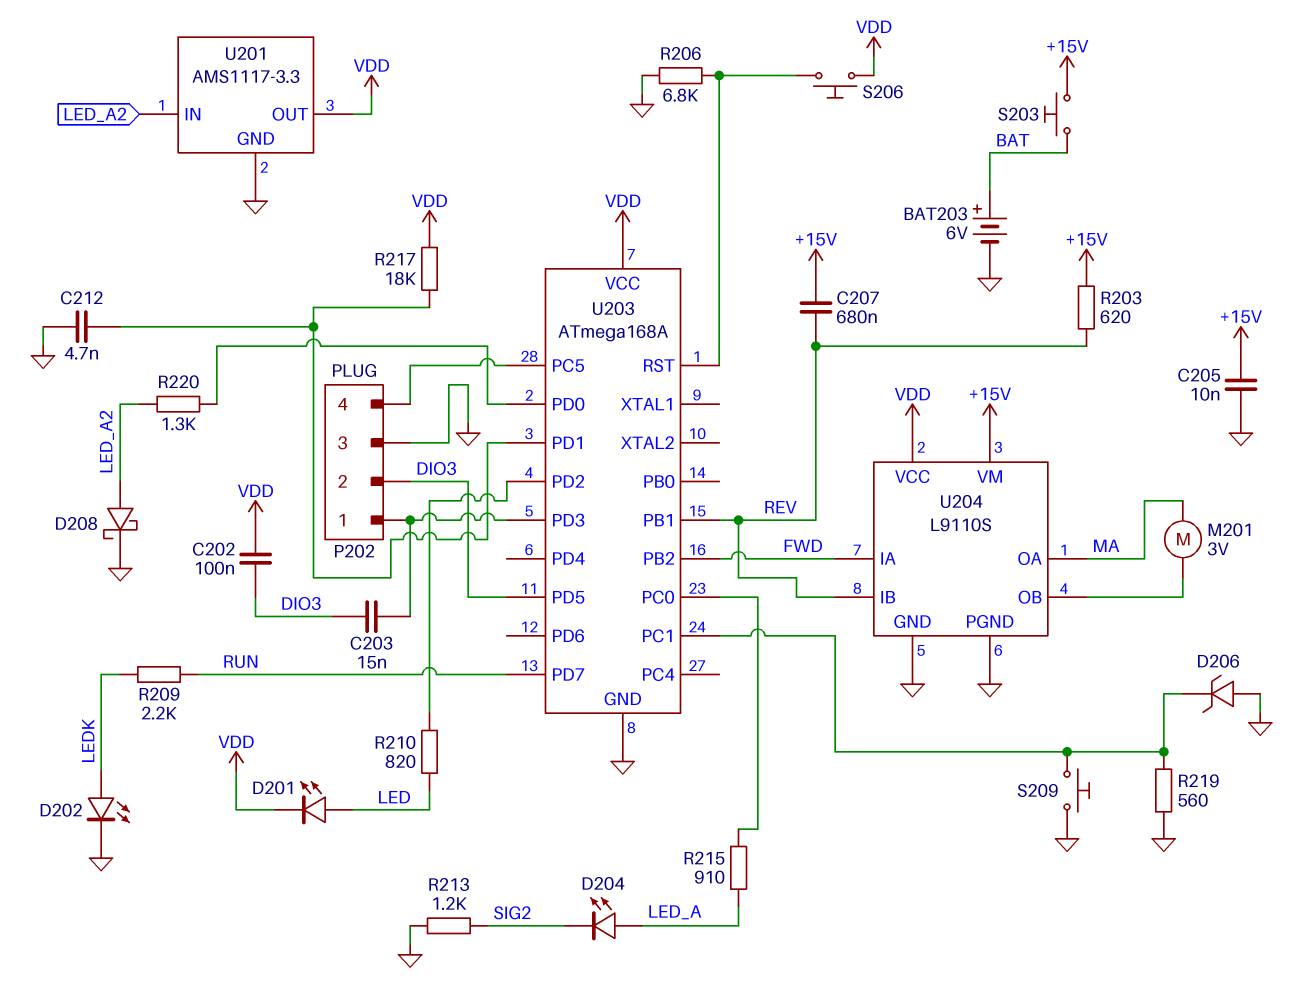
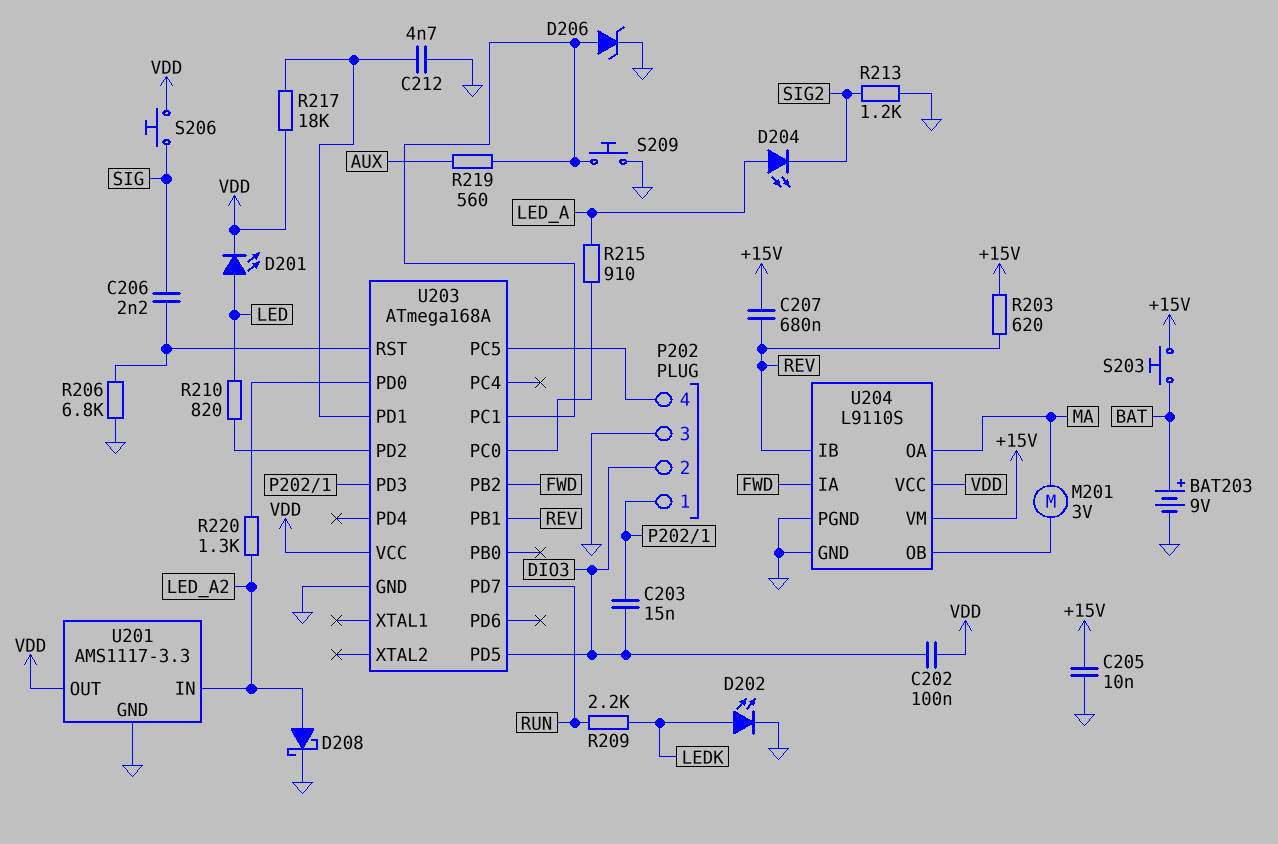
BAT203: 6V (plus BAT, minus GND) -> 9V (plus BAT, minus GND)
C206: none -> 2.2nF (SIG, U203/RST)
D206: zener (A GND, K U203/PC1) -> zener (A U203/PC1, K GND)
R219: 560 (GND, U203/PC1) -> 560 (AUX, U203/PC1)
S206: button (U203/RST, VDD) -> button (SIG, VDD)

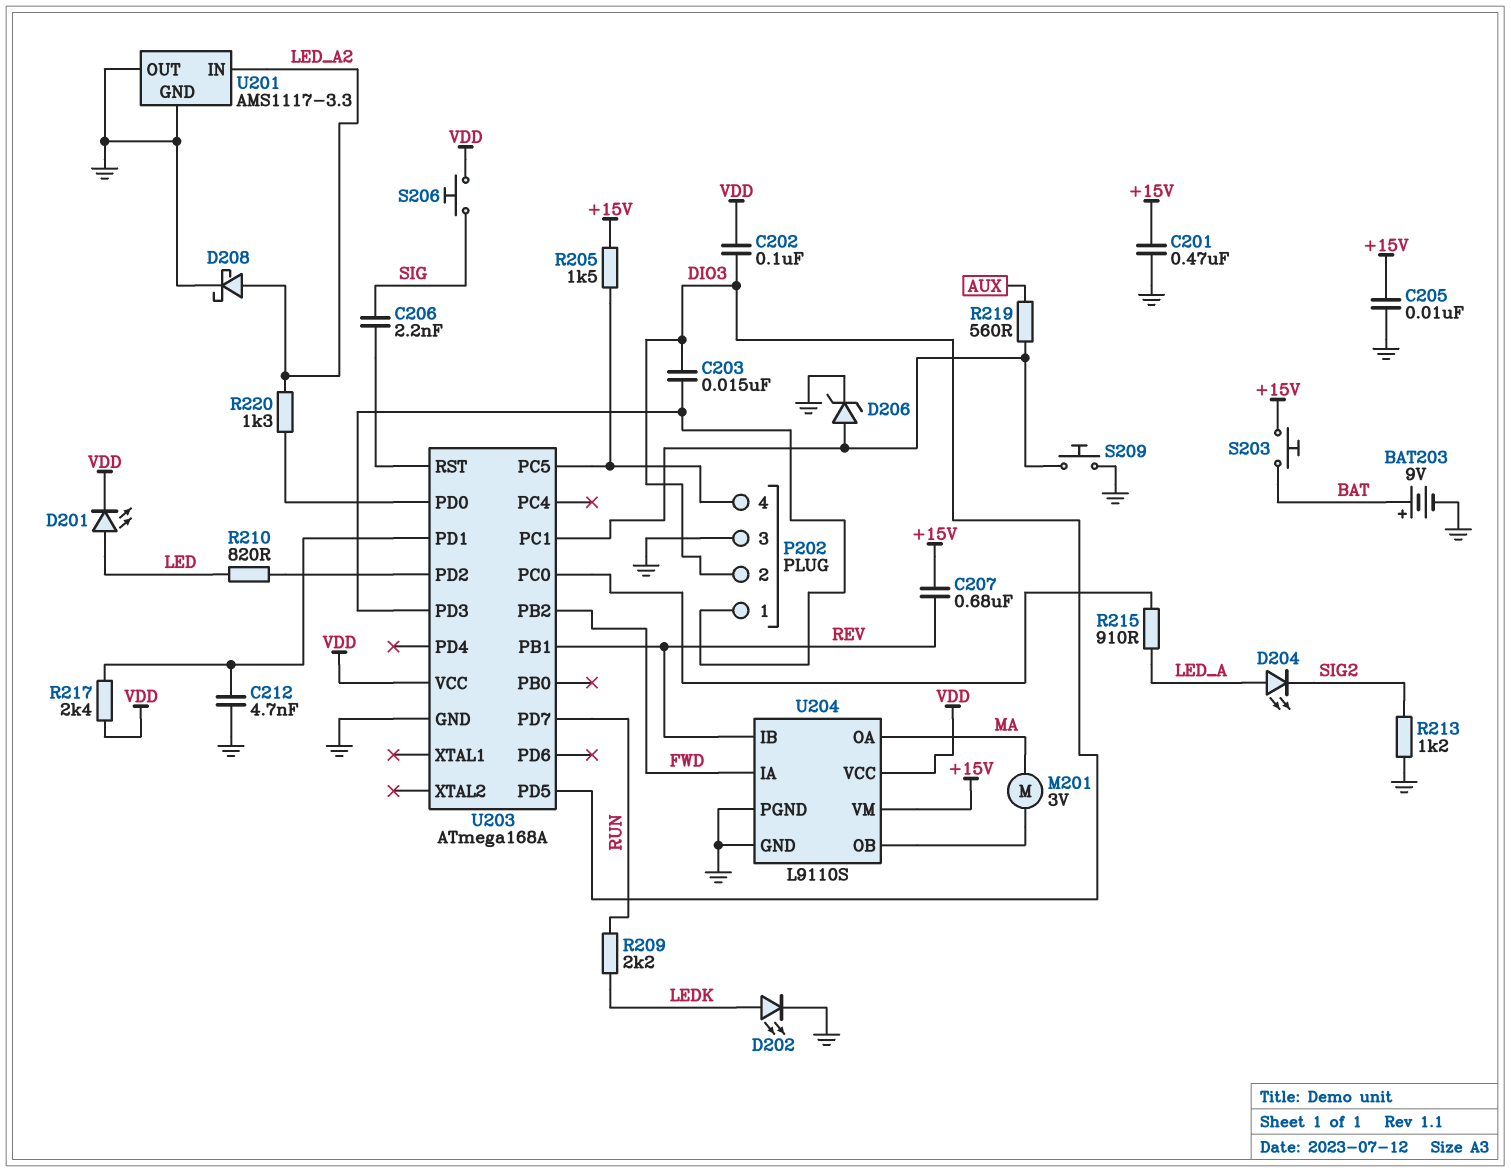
C201: none -> 470nF (+15V, GND)
R203: 620 (+15V, REV) -> none
R205: none -> 1.5k (+15V, P202/4)
R206: 6.8k (GND, U203/RST) -> none
R217: 18k (U203/PD1, VDD) -> 2.4k (U203/PD1, VDD)
U201 pin OUT: VDD -> GND

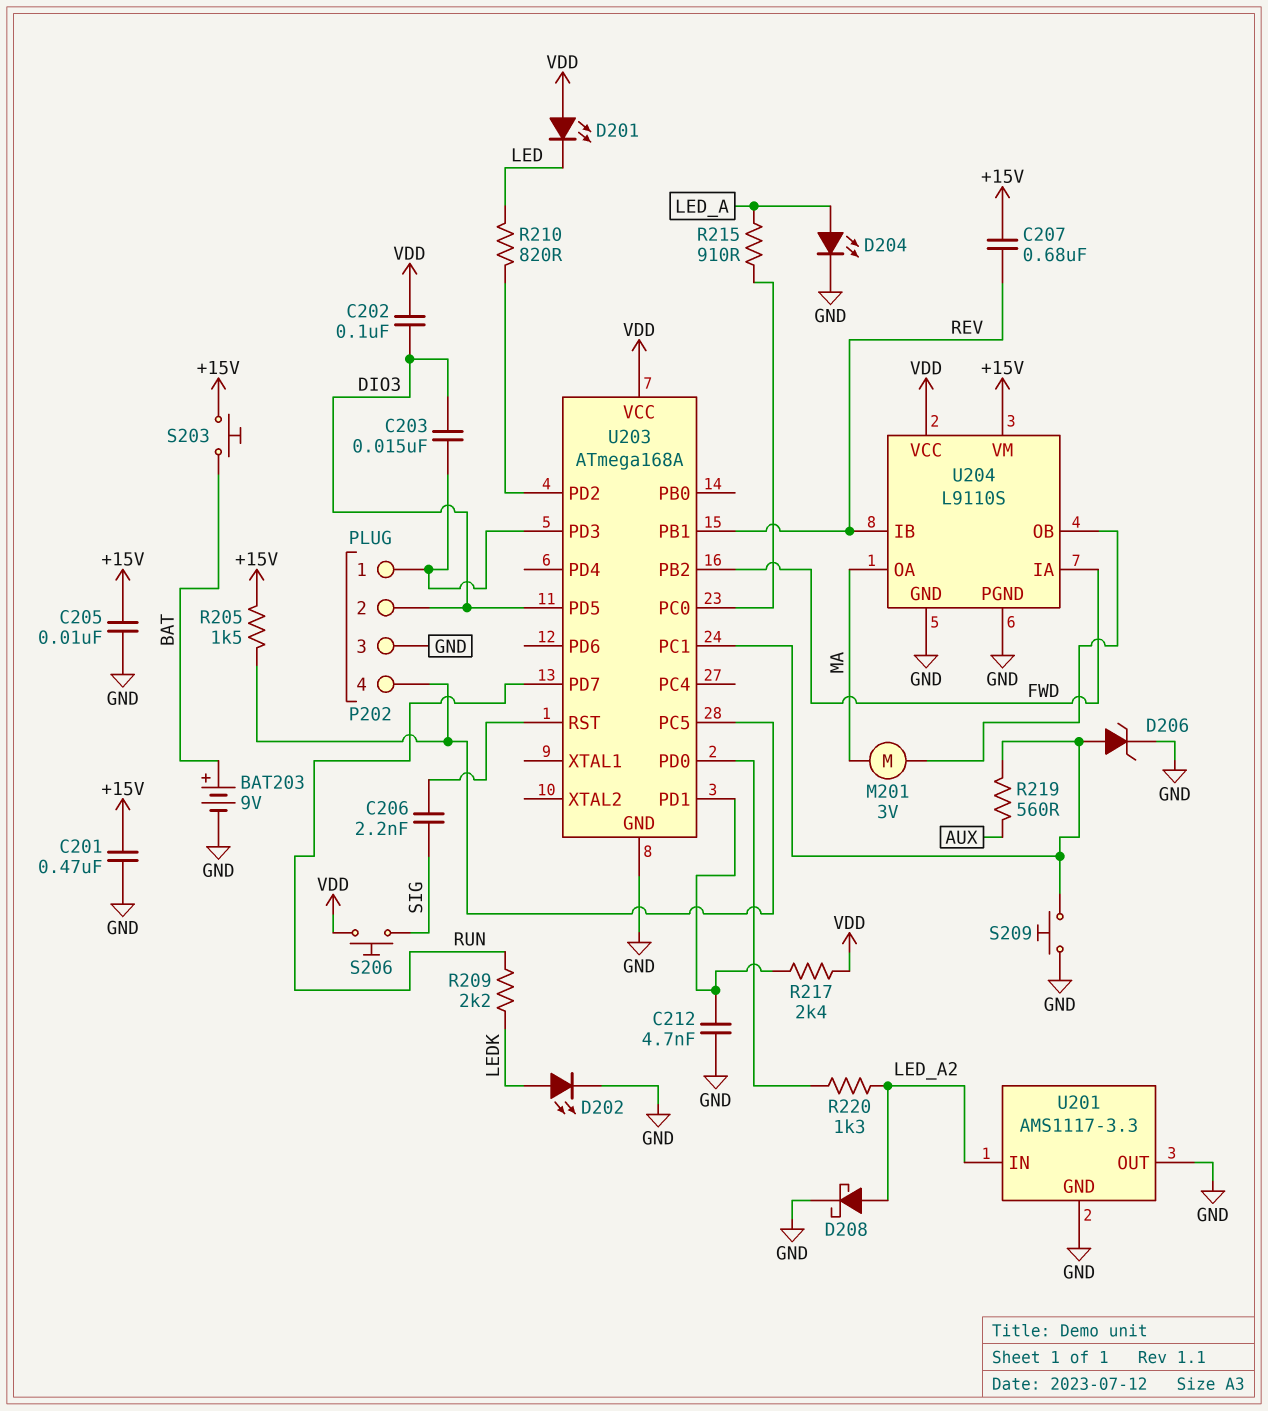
D201: LED (A LED, K VDD) -> LED (A VDD, K LED)
D204: LED (A LED_A, K SIG2) -> LED (A LED_A, K GND)
R213: 1.2k (GND, SIG2) -> none

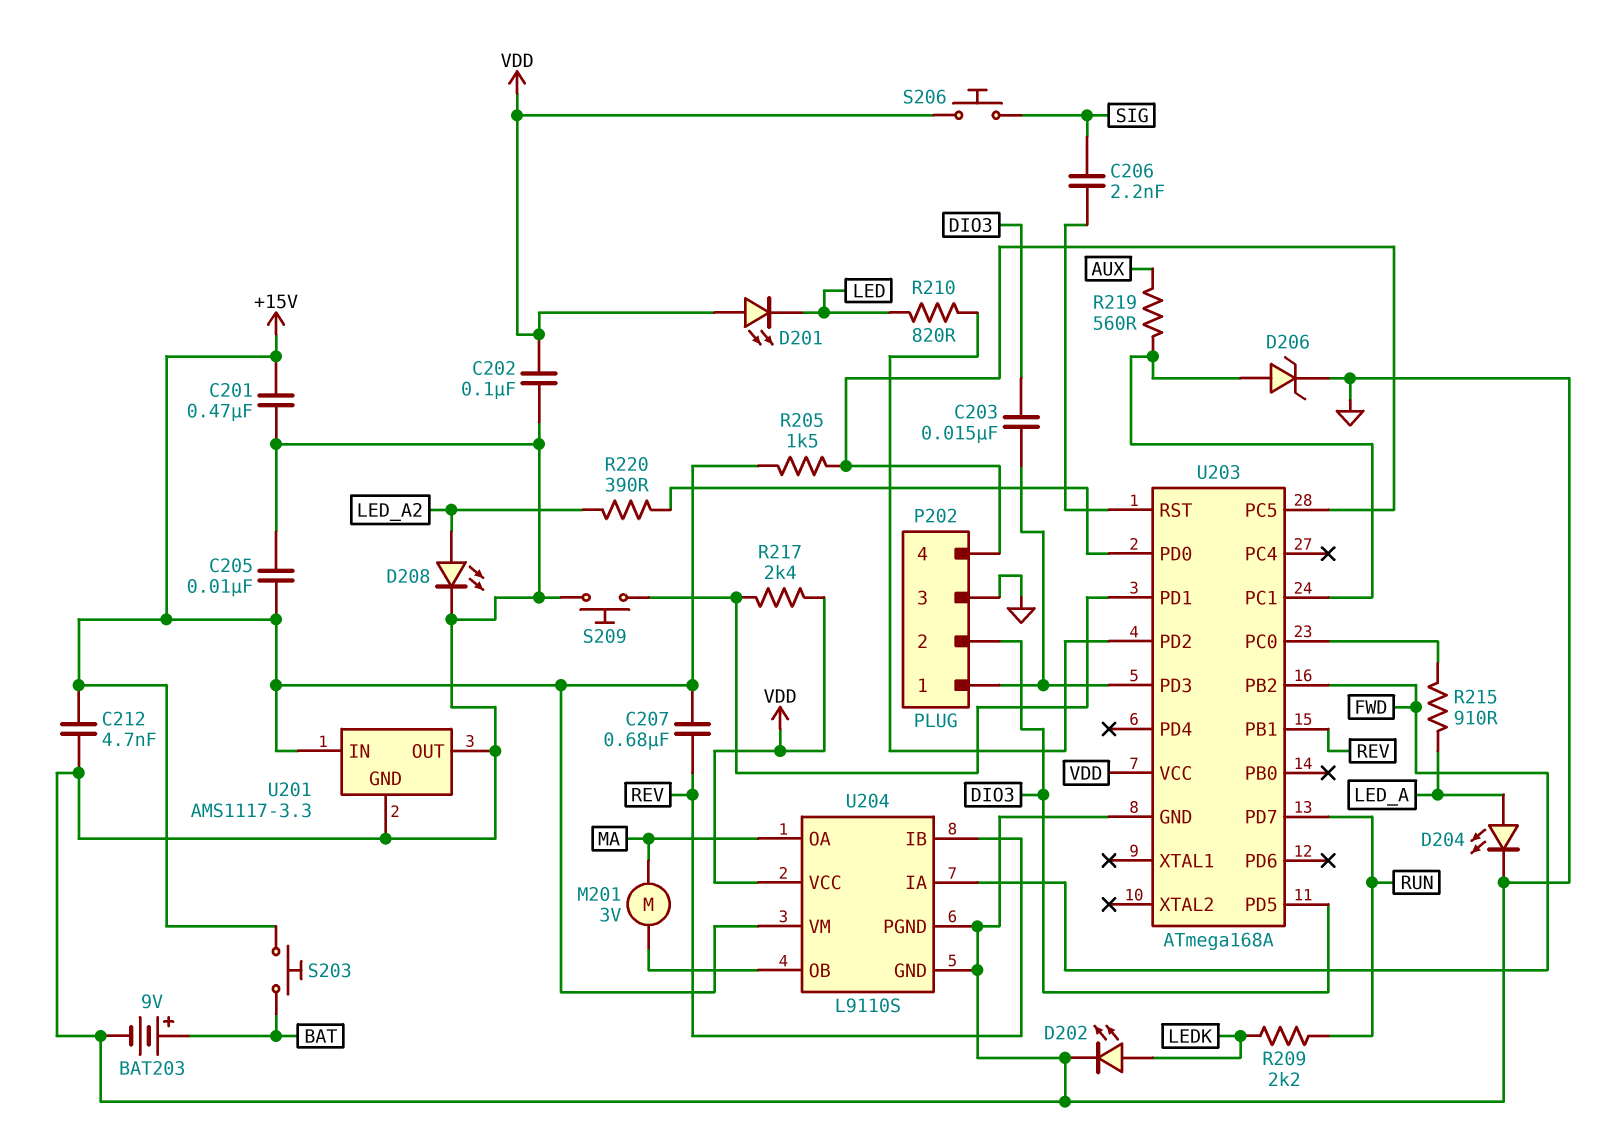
C202: 100nF (DIO3, VDD) -> 100nF (GND, VDD)
C212: 4.7nF (GND, U203/PD1) -> 4.7nF (+15V, GND)
D208: schottky (A LED_A2, K GND) -> LED (A LED_A2, K GND)
R220: 1.3k (LED_A2, U203/PD0) -> 390 (LED_A2, U203/PD0)
S209: button (GND, U203/PC1) -> button (GND, U203/PD1)
U201 pin IN: LED_A2 -> +15V

